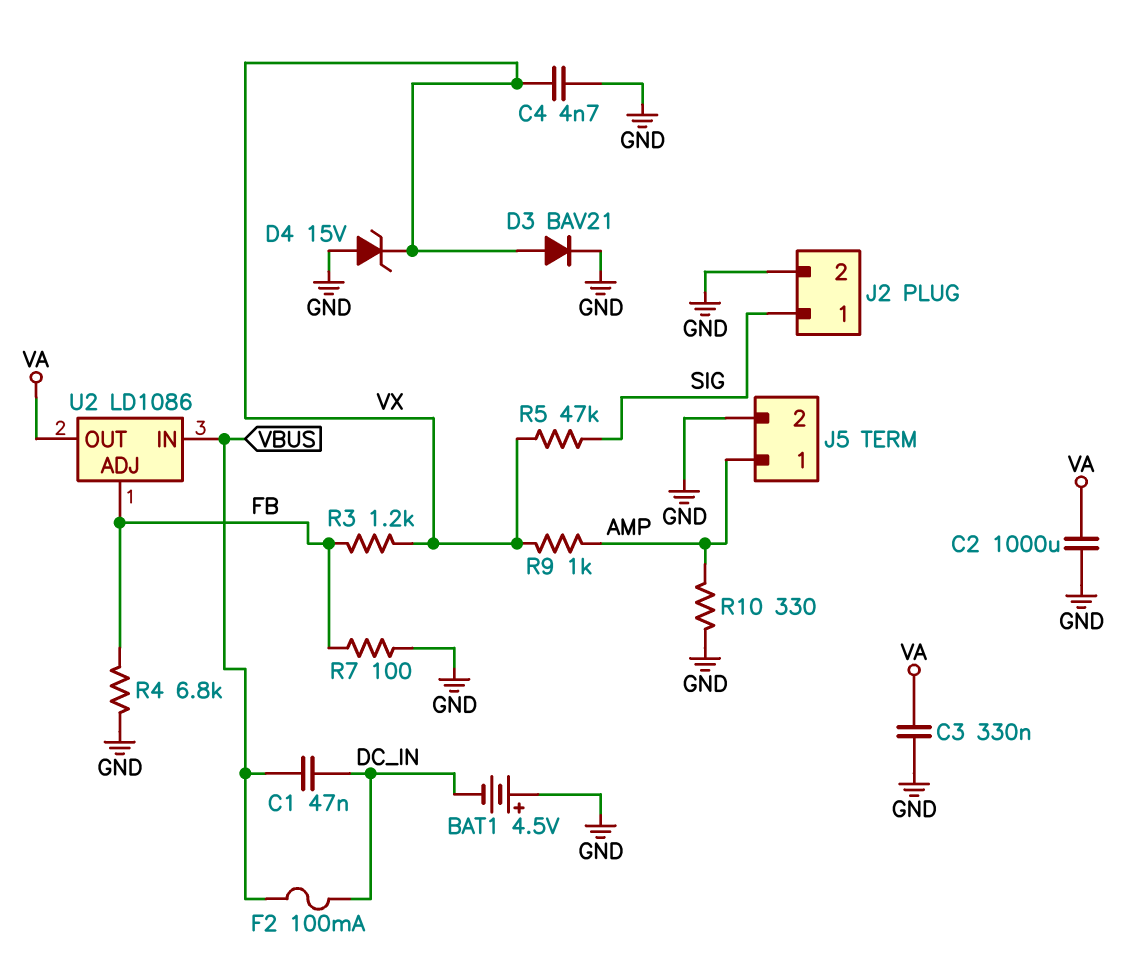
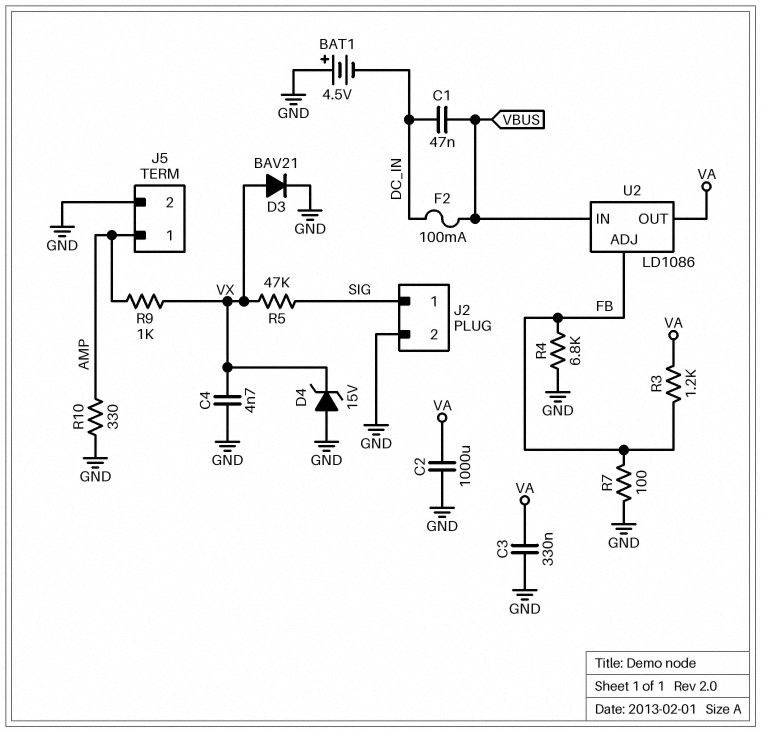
R3: 1.2k (FB, VX) -> 1.2k (FB, VA)

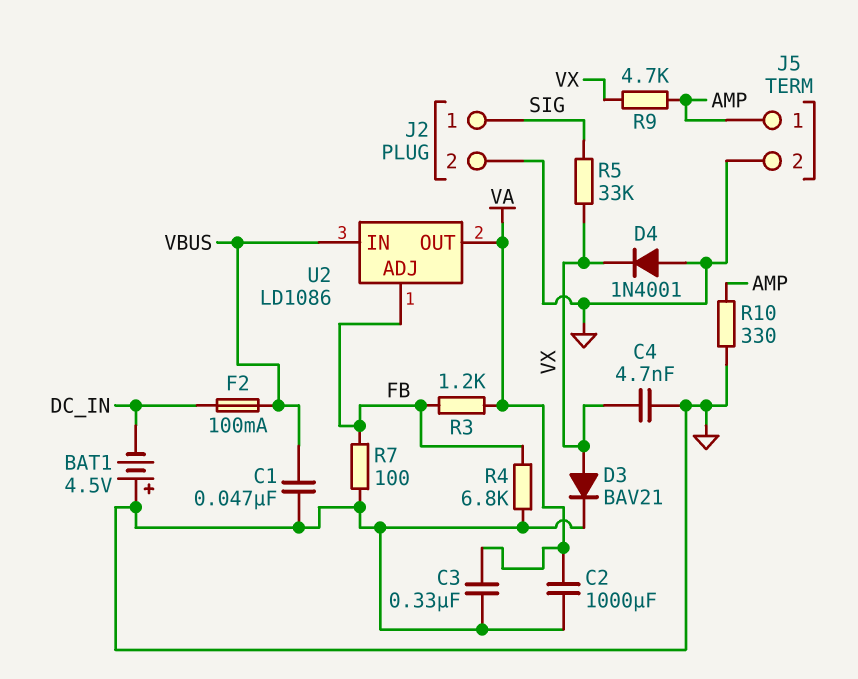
C1: 47nF (DC_IN, VBUS) -> 47nF (GND, VBUS)
D4: zener 15V (A GND, K VX) -> diode 1N4001 (A GND, K VX)
R5: 47k (SIG, VX) -> 33k (SIG, VX)
R9: 1k (AMP, VX) -> 4.7k (AMP, VX)

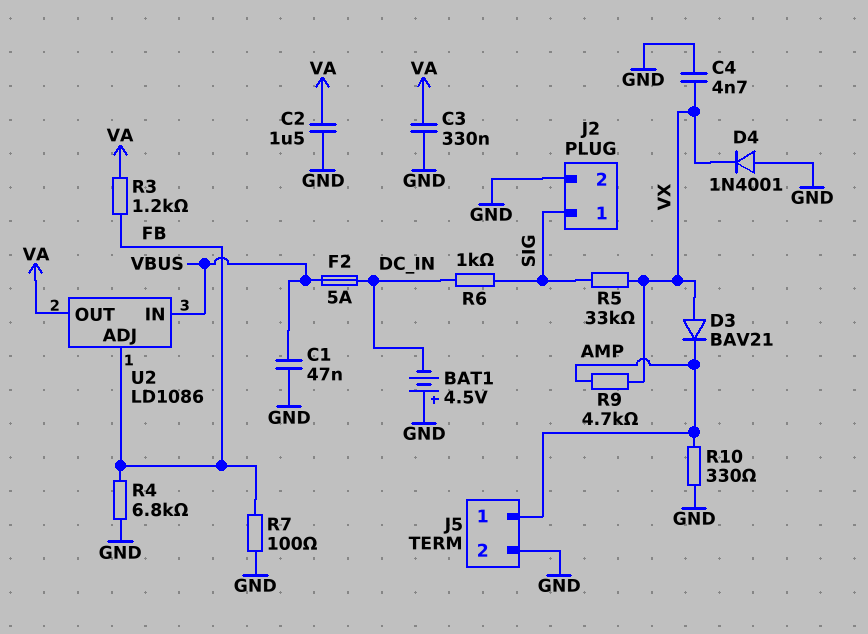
C2: 1000uF (GND, VA) -> 1.5uF (GND, VA)
D3: diode BAV21 (A VX, K GND) -> diode BAV21 (A VX, K AMP)
F2: 100mA (DC_IN, VBUS) -> 5A (DC_IN, VBUS)
R6: none -> 1k (DC_IN, SIG)

